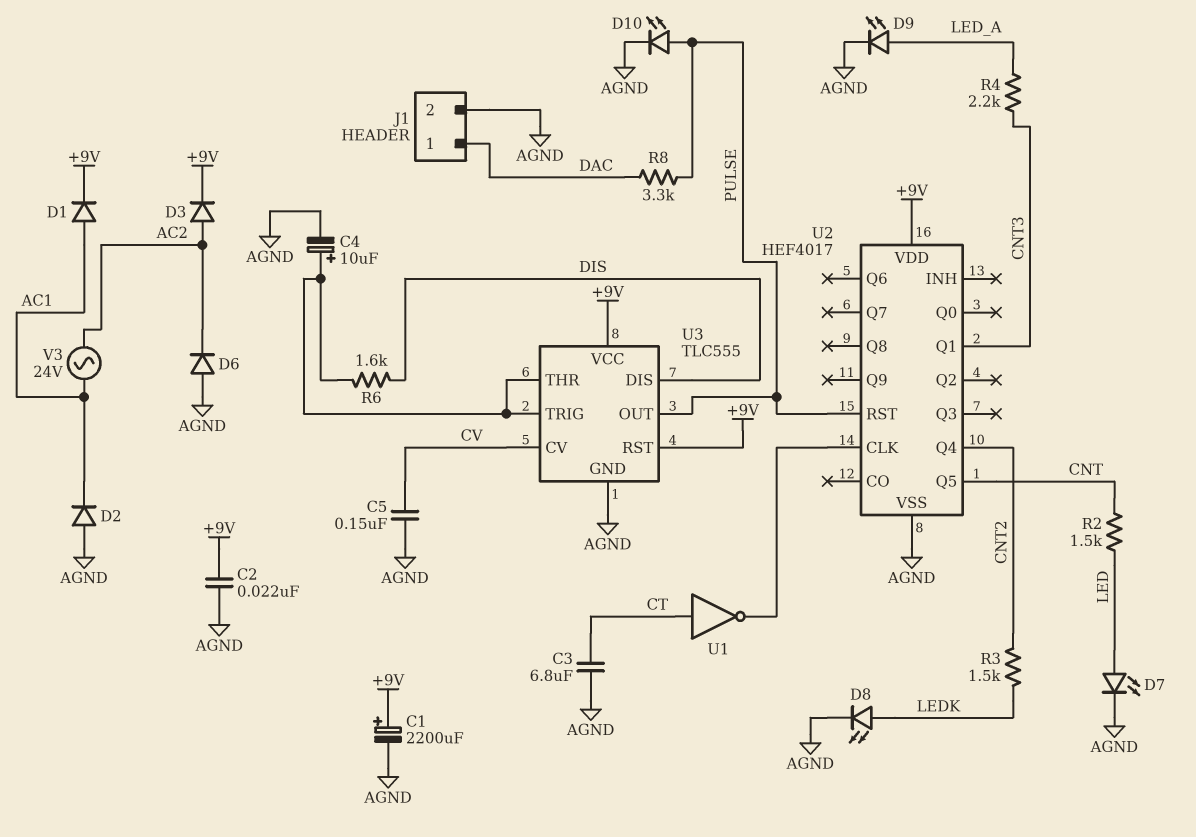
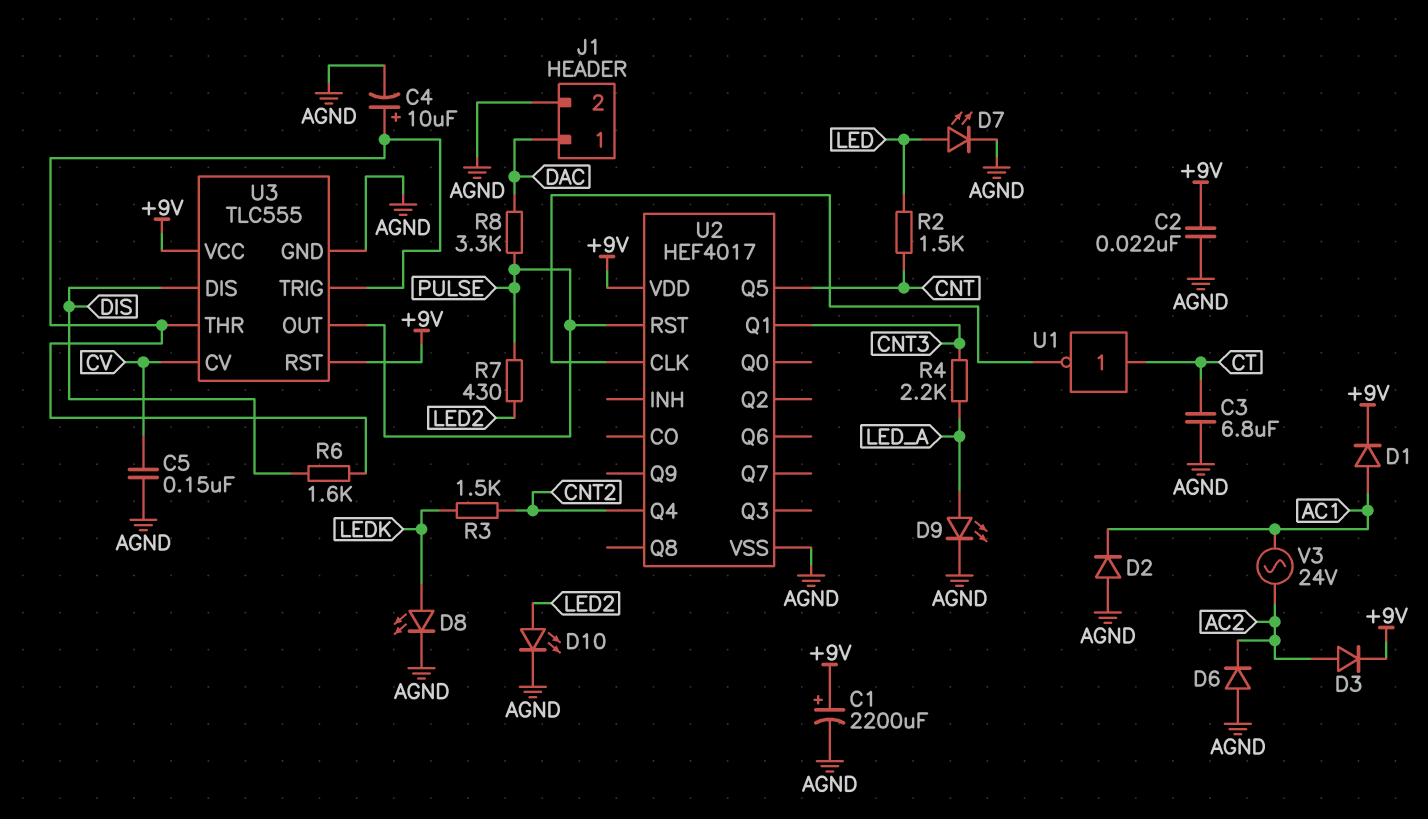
D10: LED (A PULSE, K AGND) -> LED (A LED2, K AGND)
R7: none -> 430 (LED2, PULSE)

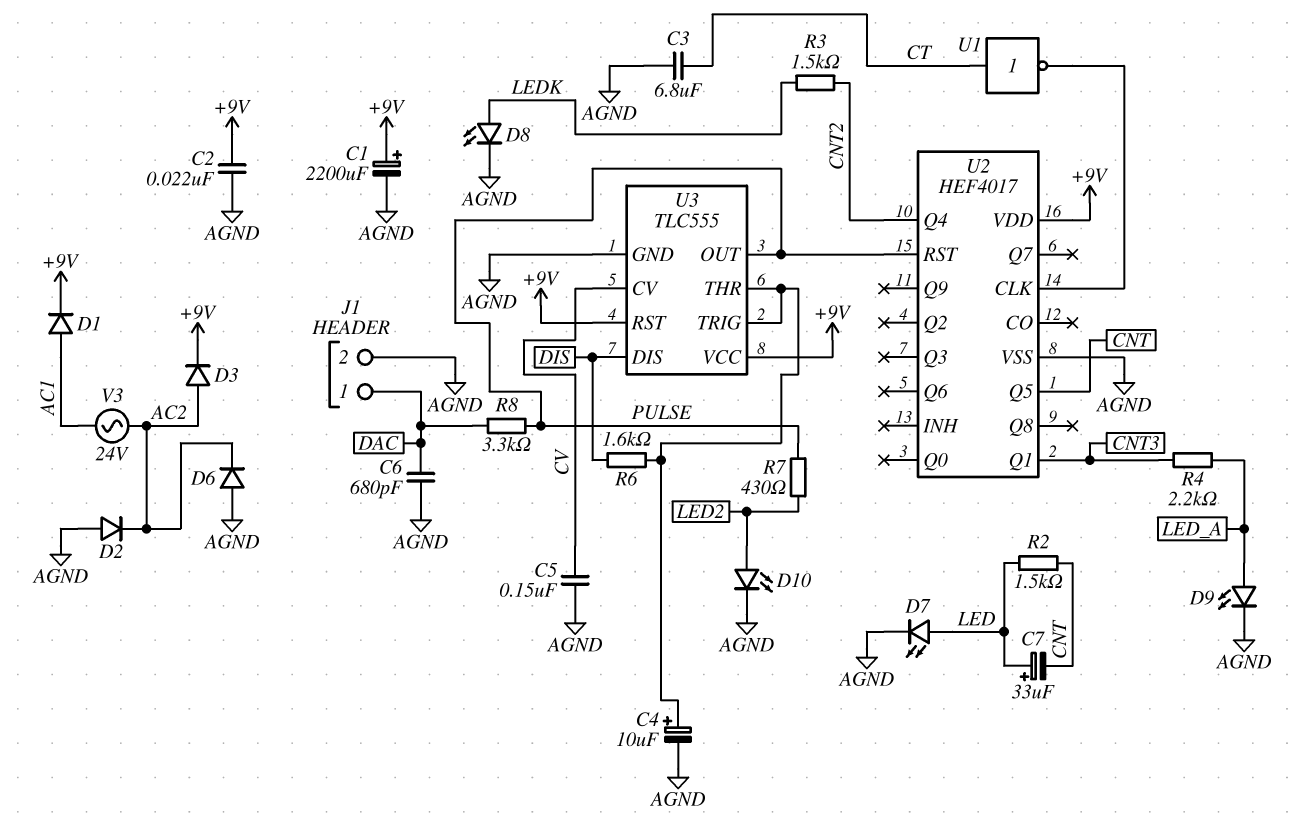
C6: none -> 680pF (AGND, DAC)
C7: none -> 33uF (plus LED, minus CNT)
D2: diode (A AGND, K AC1) -> diode (A AGND, K AC2)

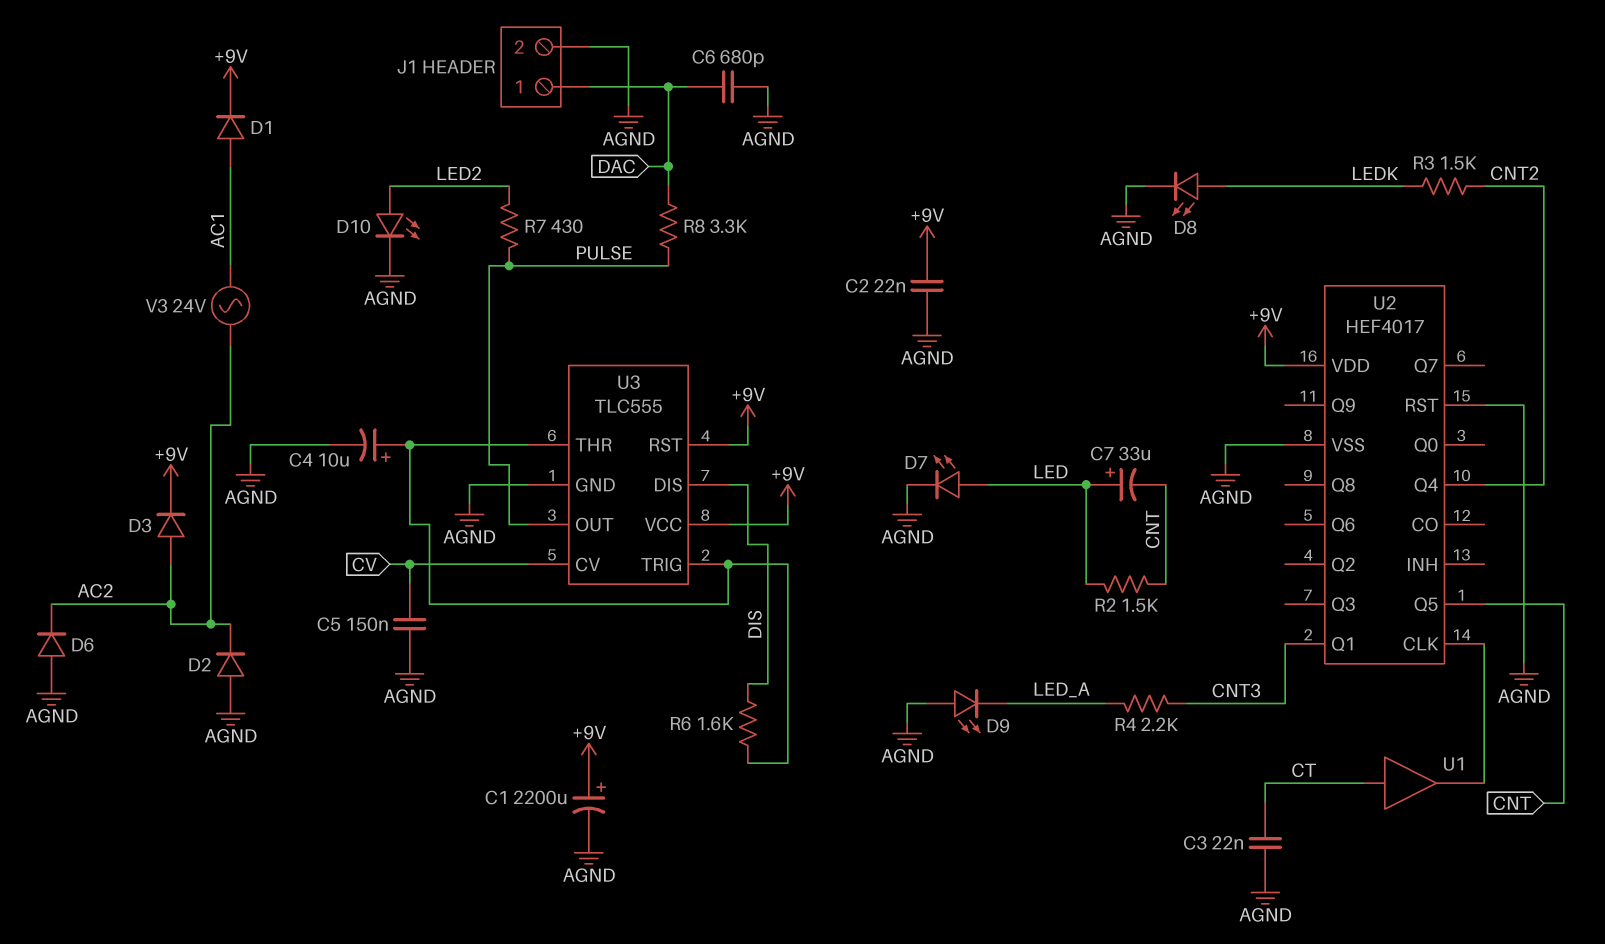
C3: 6.8uF (AGND, CT) -> 22nF (AGND, CT)
D9: LED (A LED_A, K AGND) -> LED (A AGND, K LED_A)
U1: NOT (in CT, out U2/CLK) -> buffer (in CT, out U2/CLK)
U2 pin RST: PULSE -> AGND

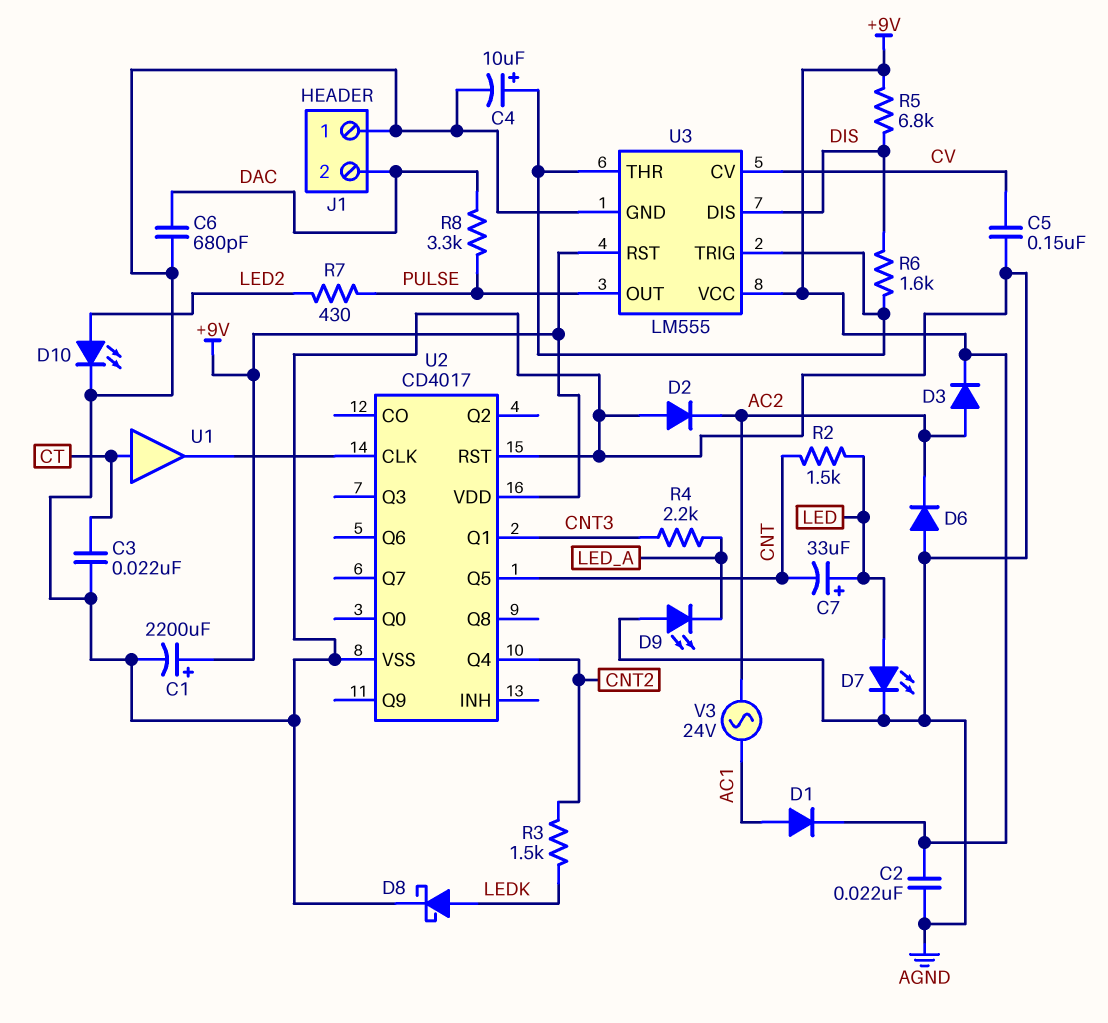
D8: LED (A LEDK, K AGND) -> schottky (A LEDK, K AGND)
J1 pin 1: DAC -> AGND
J1 pin 2: AGND -> DAC
R5: none -> 6.8k (+9V, DIS)
U2: HEF4017 -> CD4017
U3: TLC555 -> LM555

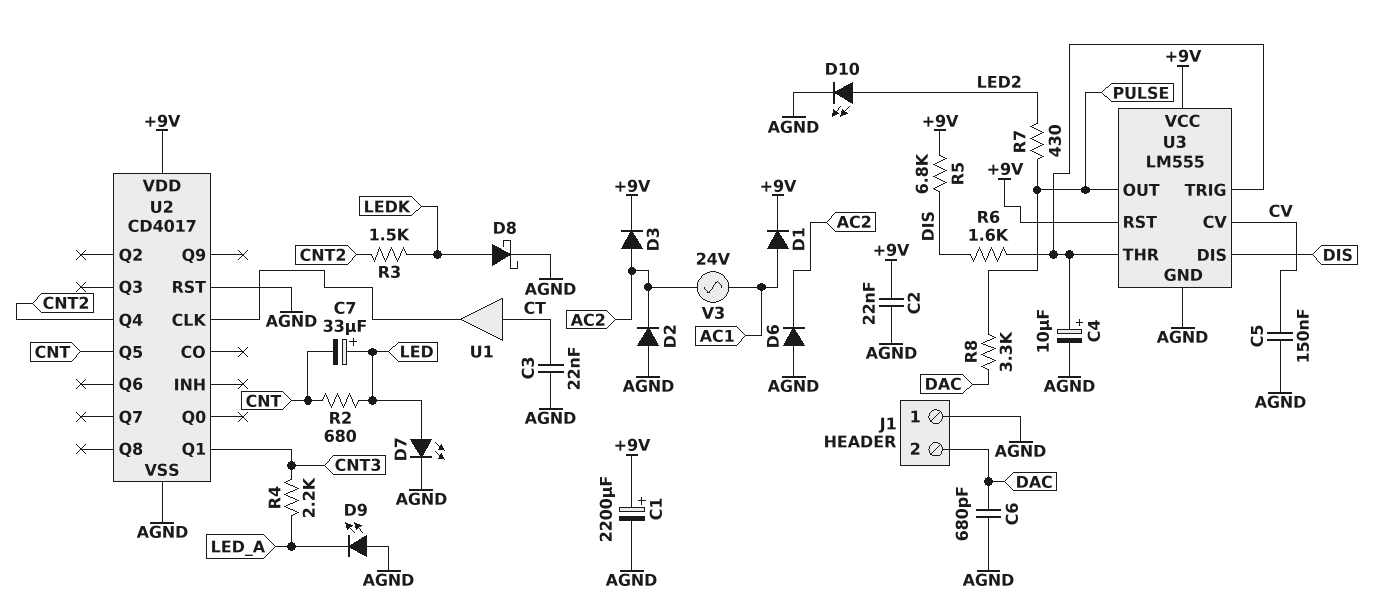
R2: 1.5k (CNT, LED) -> 680 (CNT, LED)

